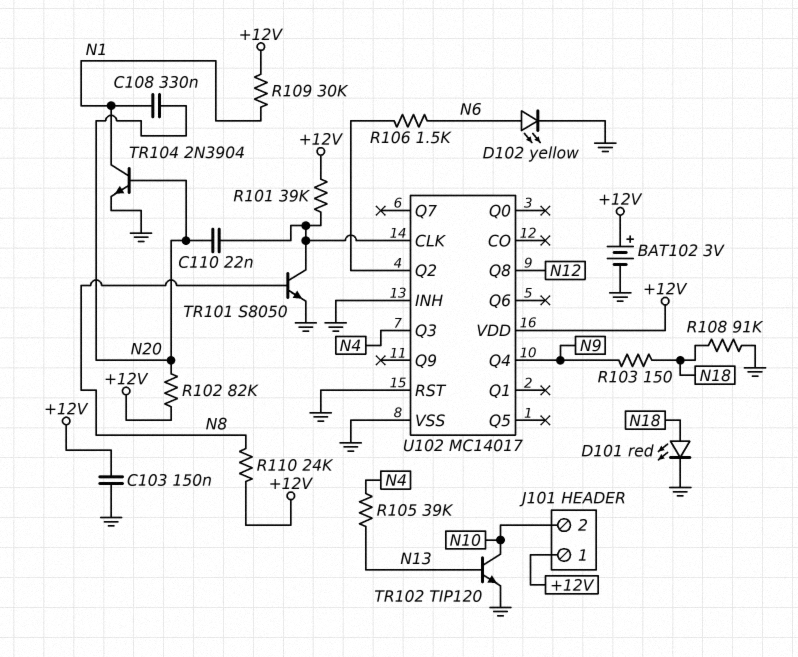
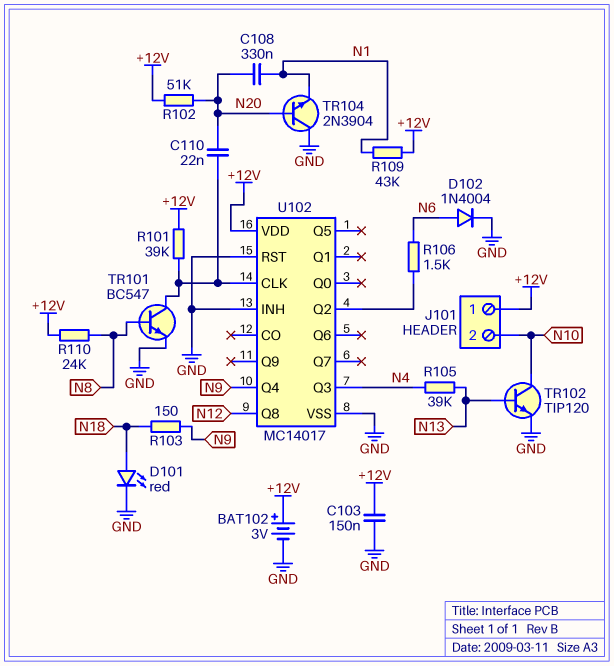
D102: LED yellow (A N6, K GND) -> diode 1N4004 (A N6, K GND)
R102: 82k (+12V, N20) -> 51k (+12V, N20)
R108: 91k (GND, N18) -> none
R109: 30k (+12V, N1) -> 43k (+12V, N1)
TR101: NPN S8050 (B N8, C U102/CLK, E GND) -> NPN BC547 (B N8, C U102/CLK, E GND)
TR104: NPN 2N3904 (B N20, C N1, E GND) -> NPN 2N3904 (B N20, C GND, E N1)

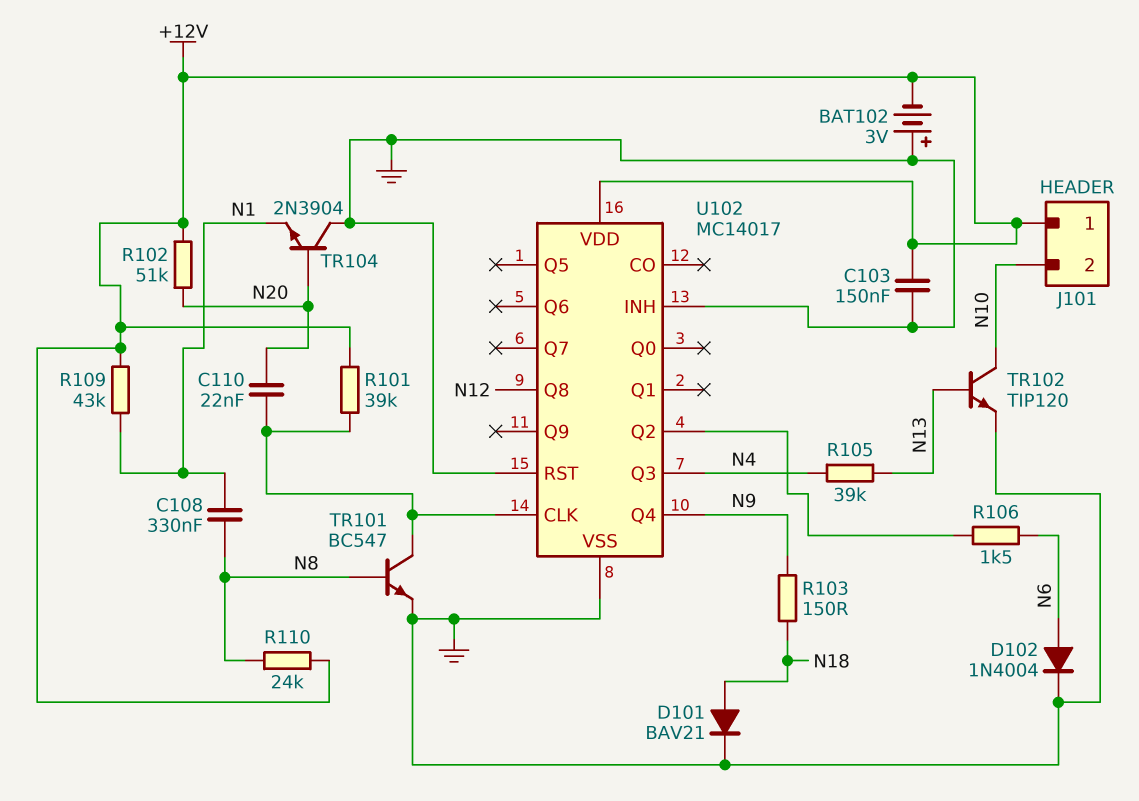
BAT102: 3V (plus +12V, minus GND) -> 3V (plus GND, minus +12V)
C108: 330nF (N1, N20) -> 330nF (N1, N8)
D101: LED red (A N18, K GND) -> diode BAV21 (A N18, K GND)

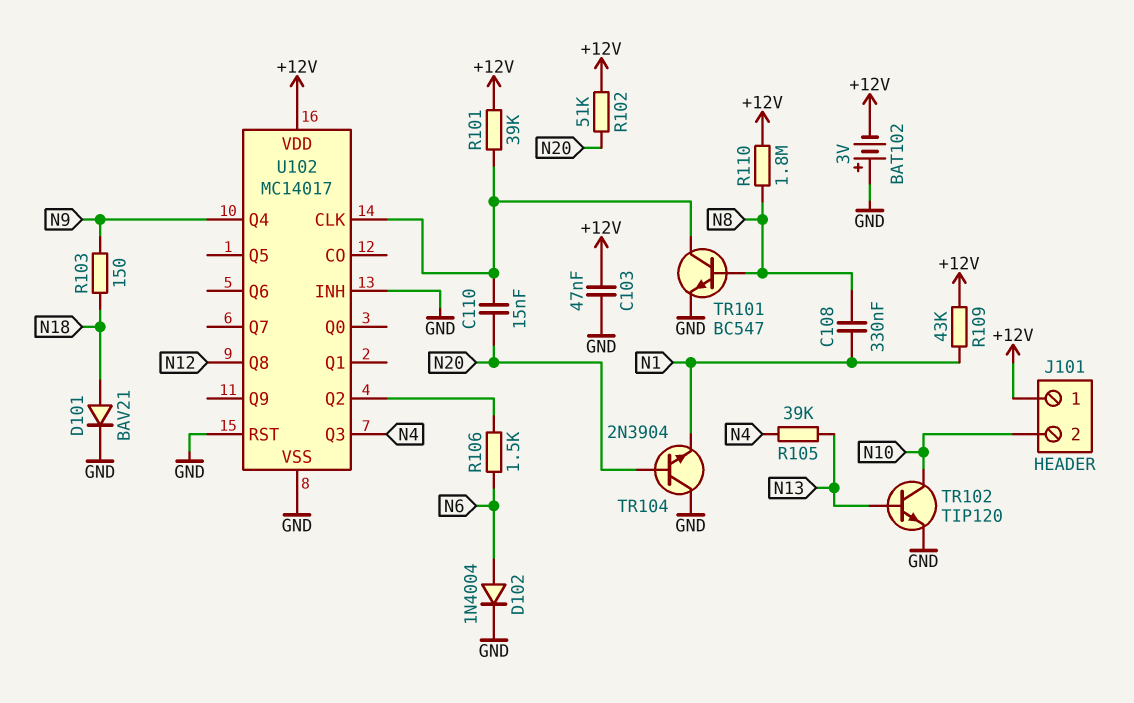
C103: 150nF (+12V, GND) -> 47nF (+12V, GND)
C110: 22nF (N20, U102/CLK) -> 15nF (N20, U102/CLK)
R110: 24k (+12V, N8) -> 1.8M (+12V, N8)

